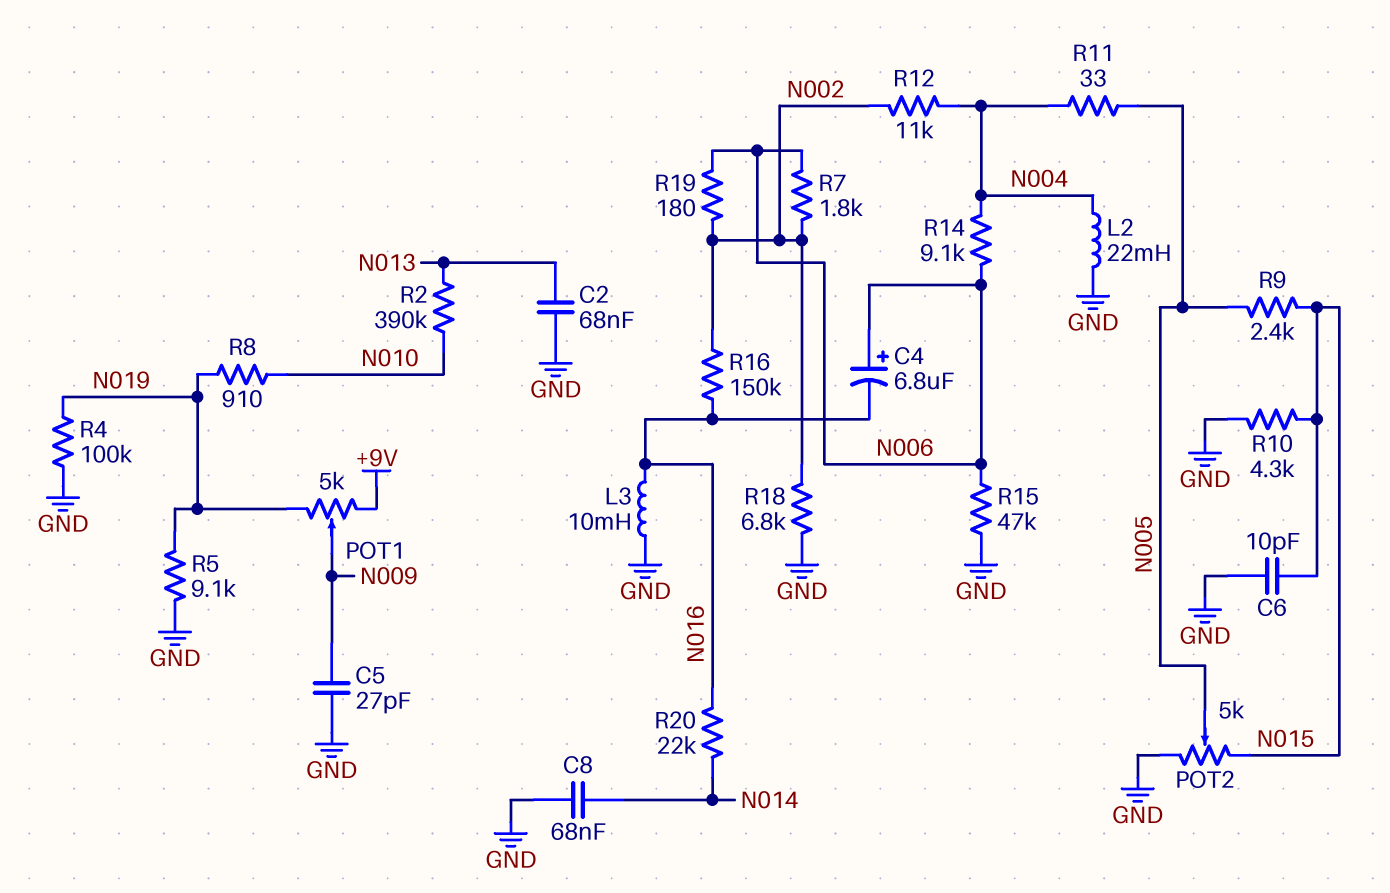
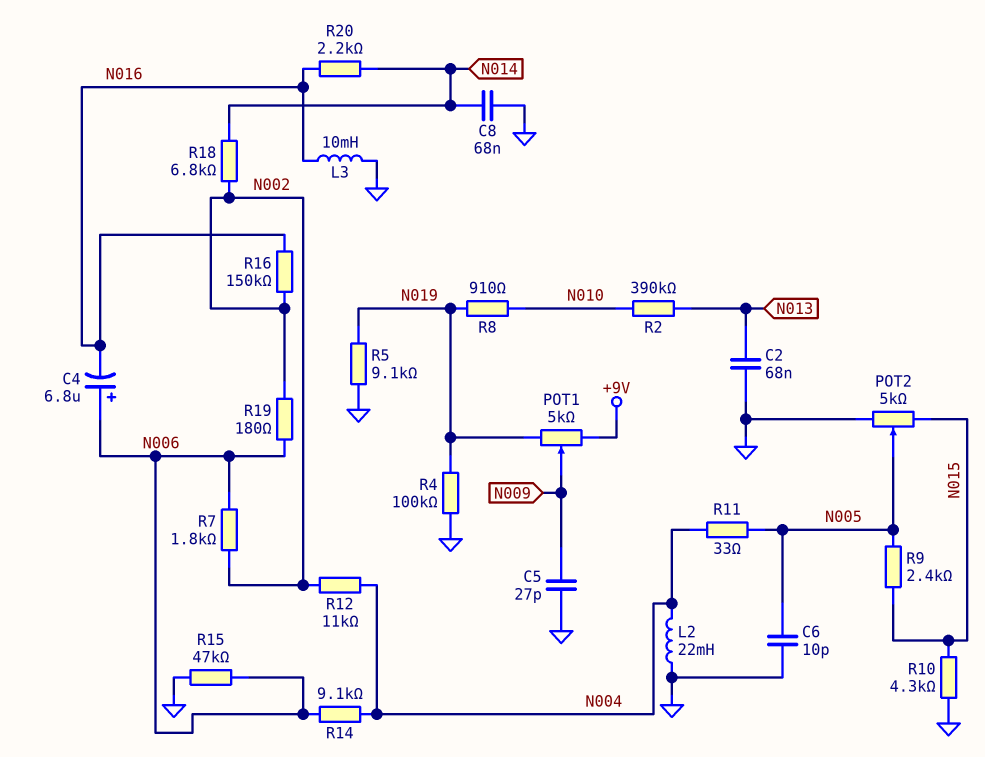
C6: 10pF (GND, N015) -> 10pF (GND, N005)
R18: 6.8k (GND, N002) -> 6.8k (N002, N014)
R20: 22k (N014, N016) -> 2.2k (N014, N016)

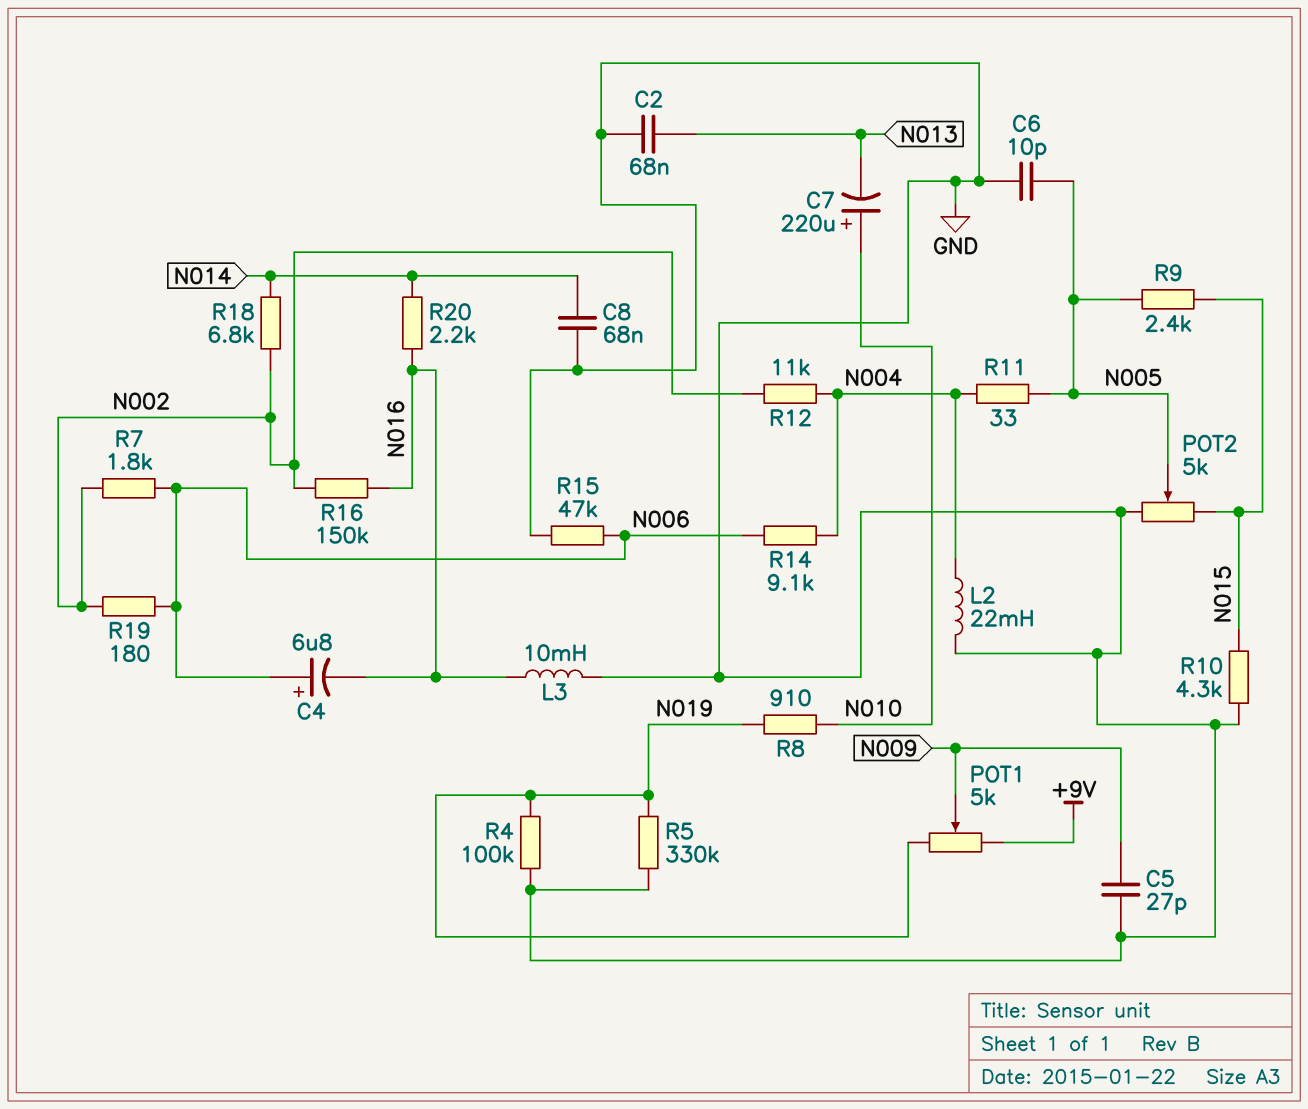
C7: none -> 220uF (plus N010, minus N013)
R2: 390k (N010, N013) -> none
R5: 9.1k (GND, N019) -> 330k (GND, N019)

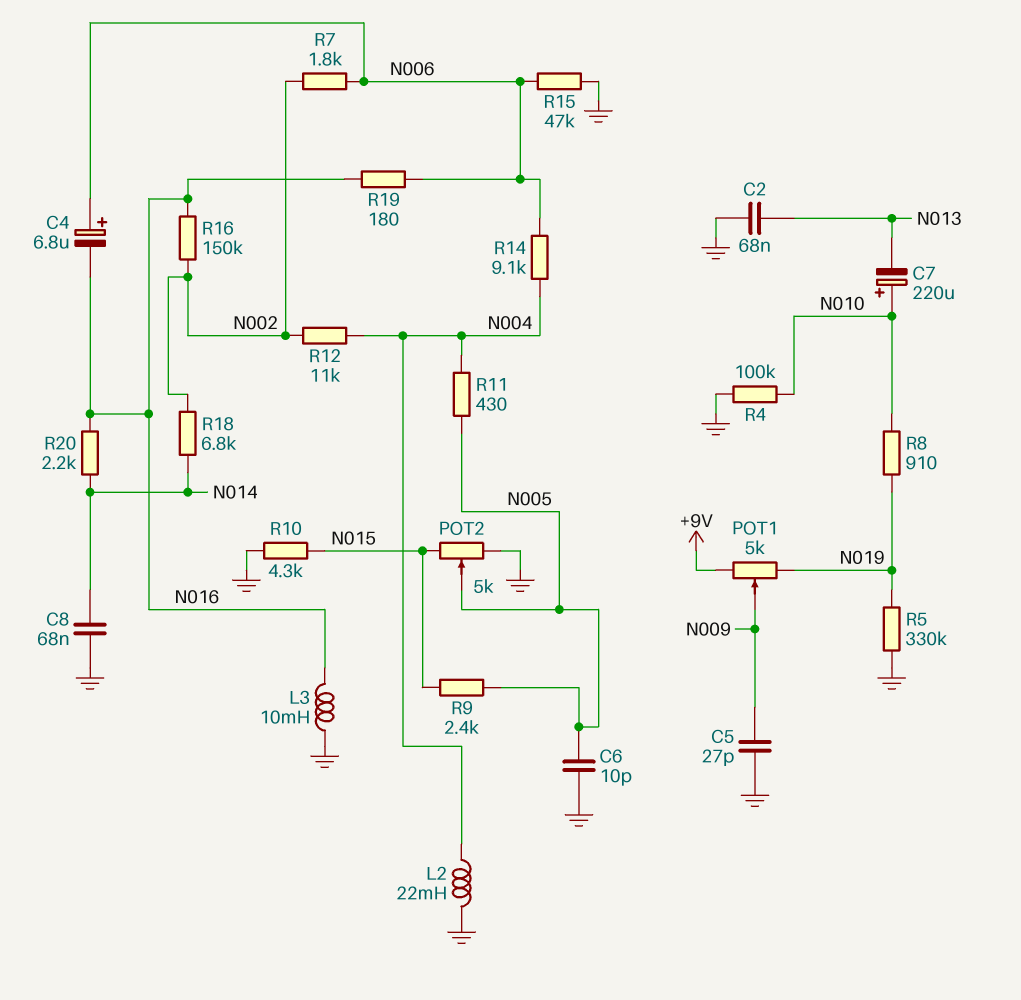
R4: 100k (GND, N019) -> 100k (GND, N010)
R11: 33 (N004, N005) -> 430 (N004, N005)
R19: 180 (N002, N006) -> 180 (N006, N016)

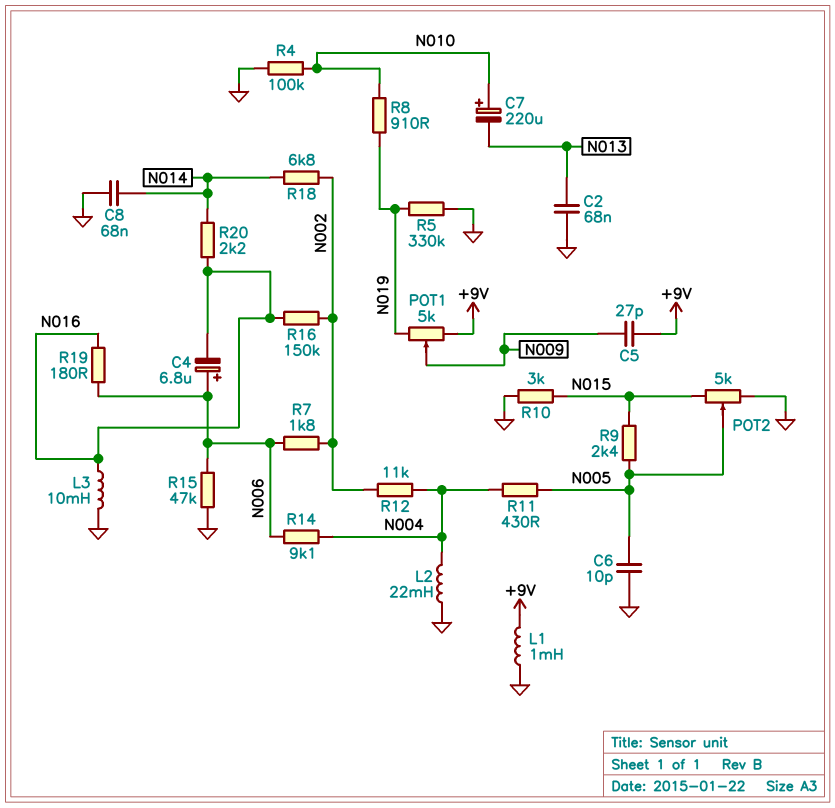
C5: 27pF (GND, N009) -> 27pF (+9V, N009)
L1: none -> 1mH (+9V, GND)
R10: 4.3k (GND, N015) -> 3k (GND, N015)

